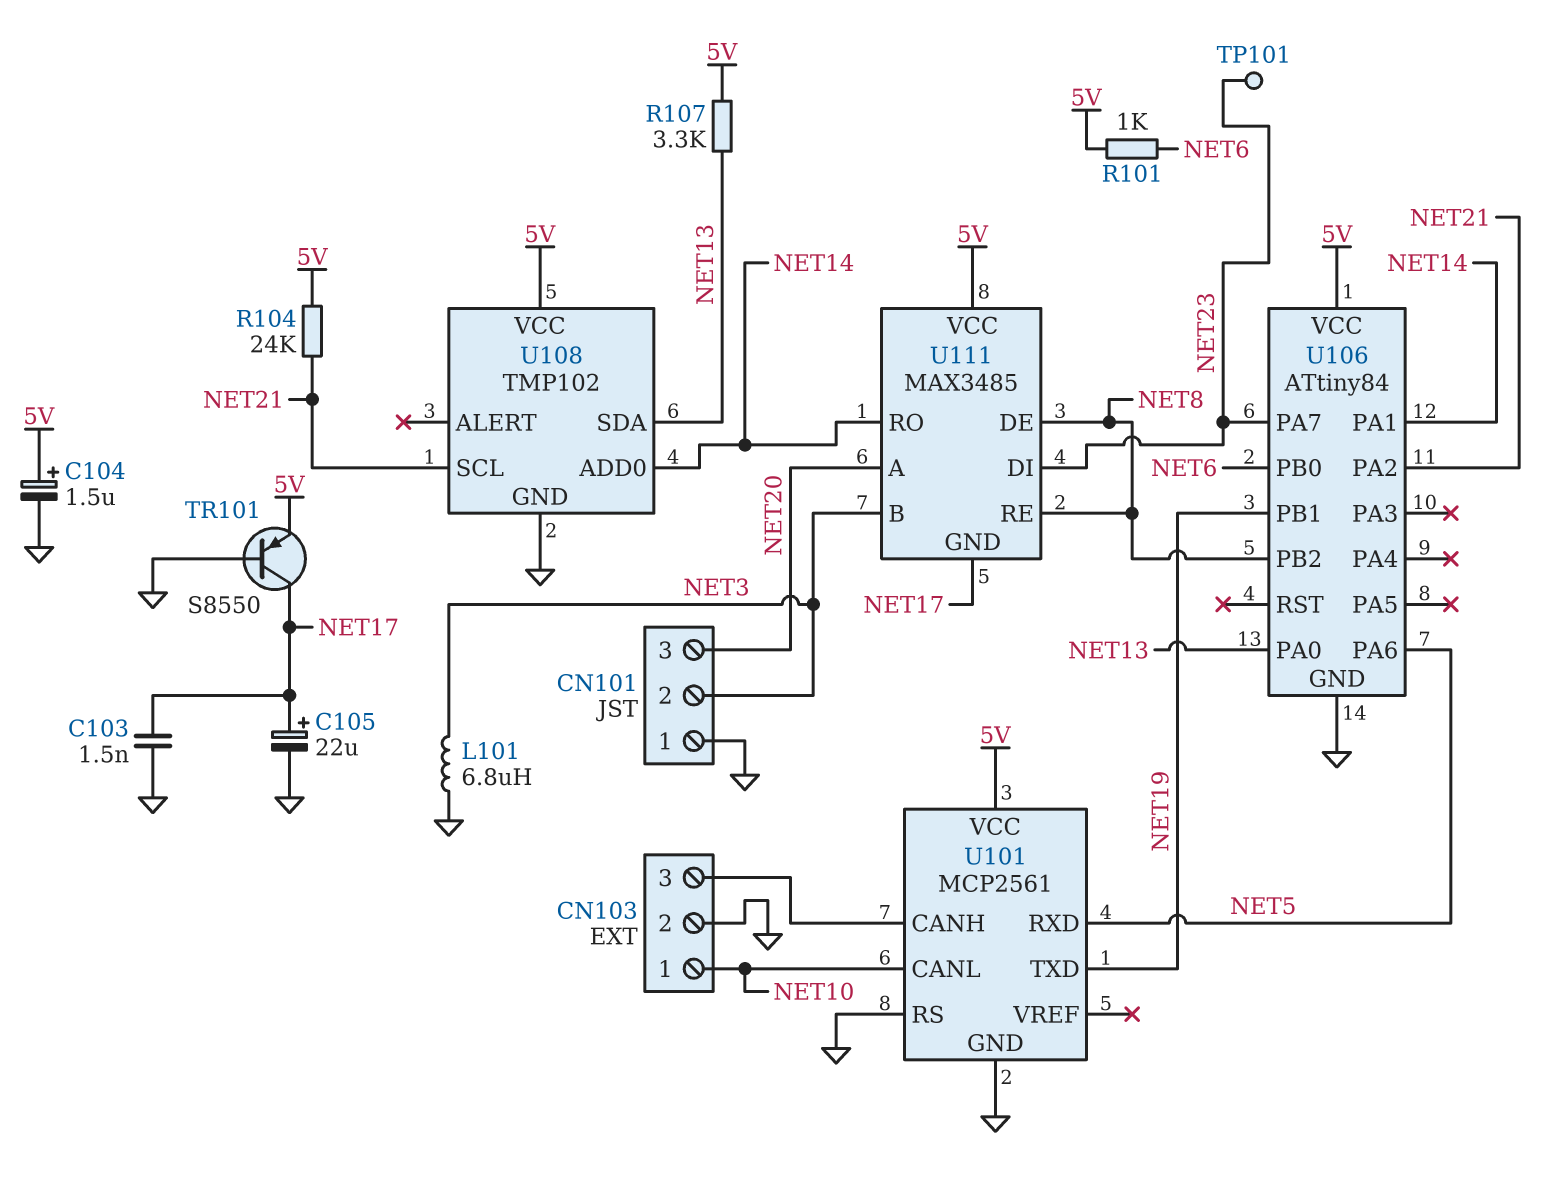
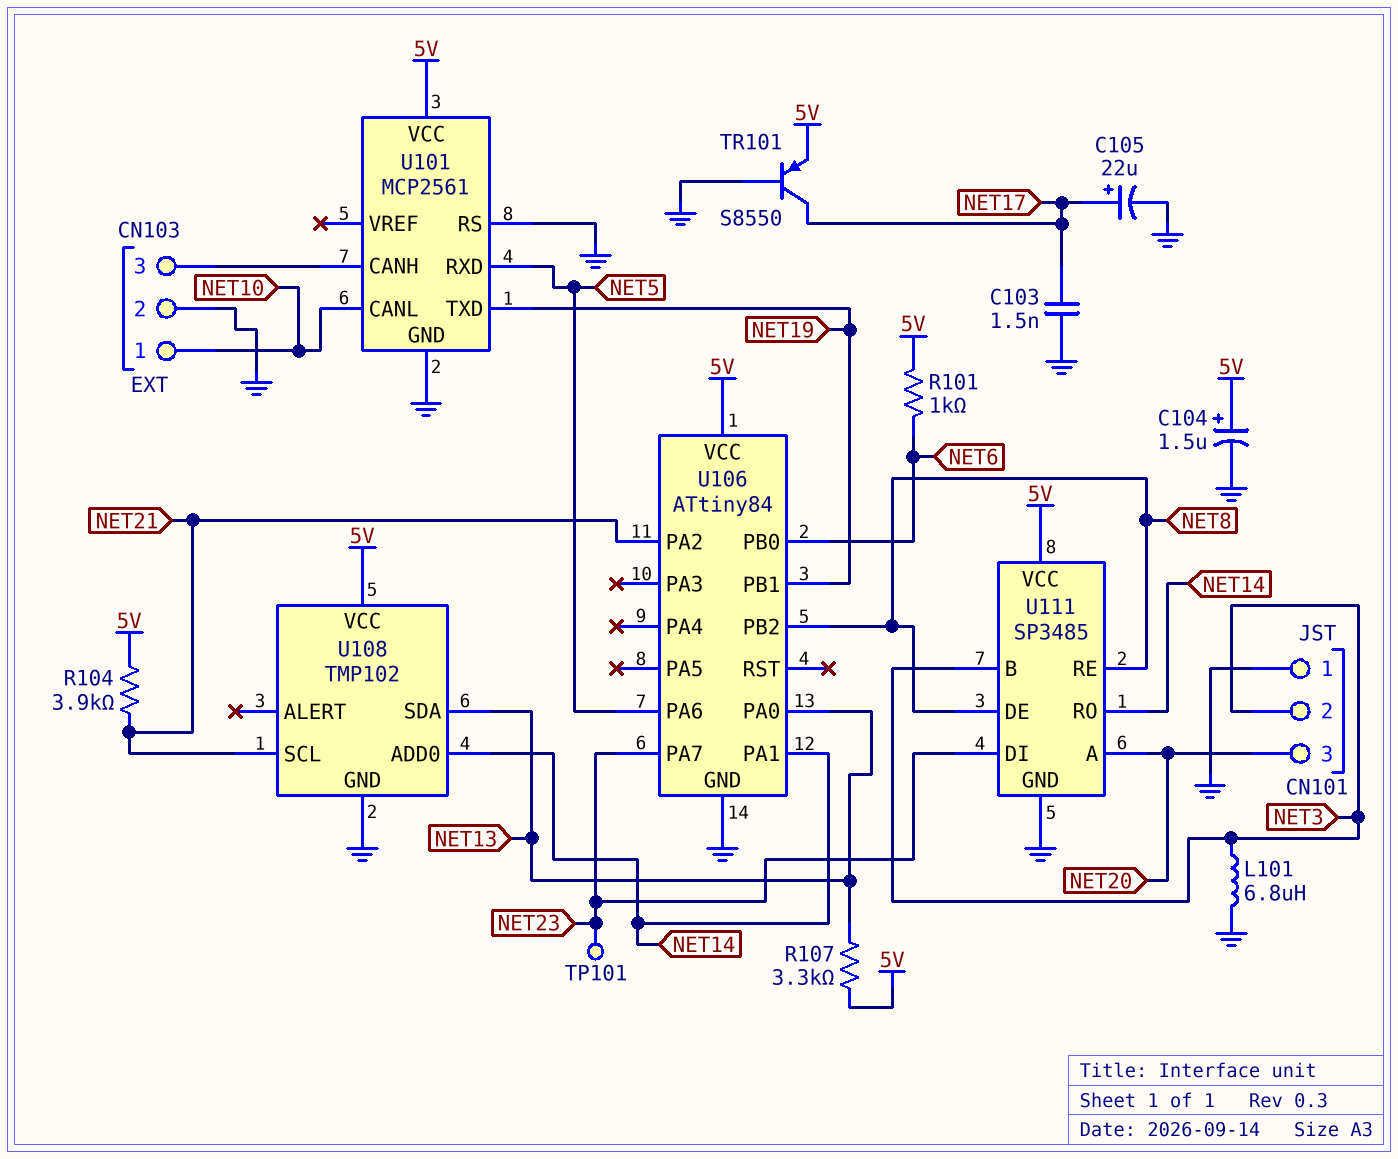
R104: 24k (5V, NET21) -> 3.9k (5V, NET21)
U111: MAX3485 -> SP3485
U111 pin GND: NET17 -> GND

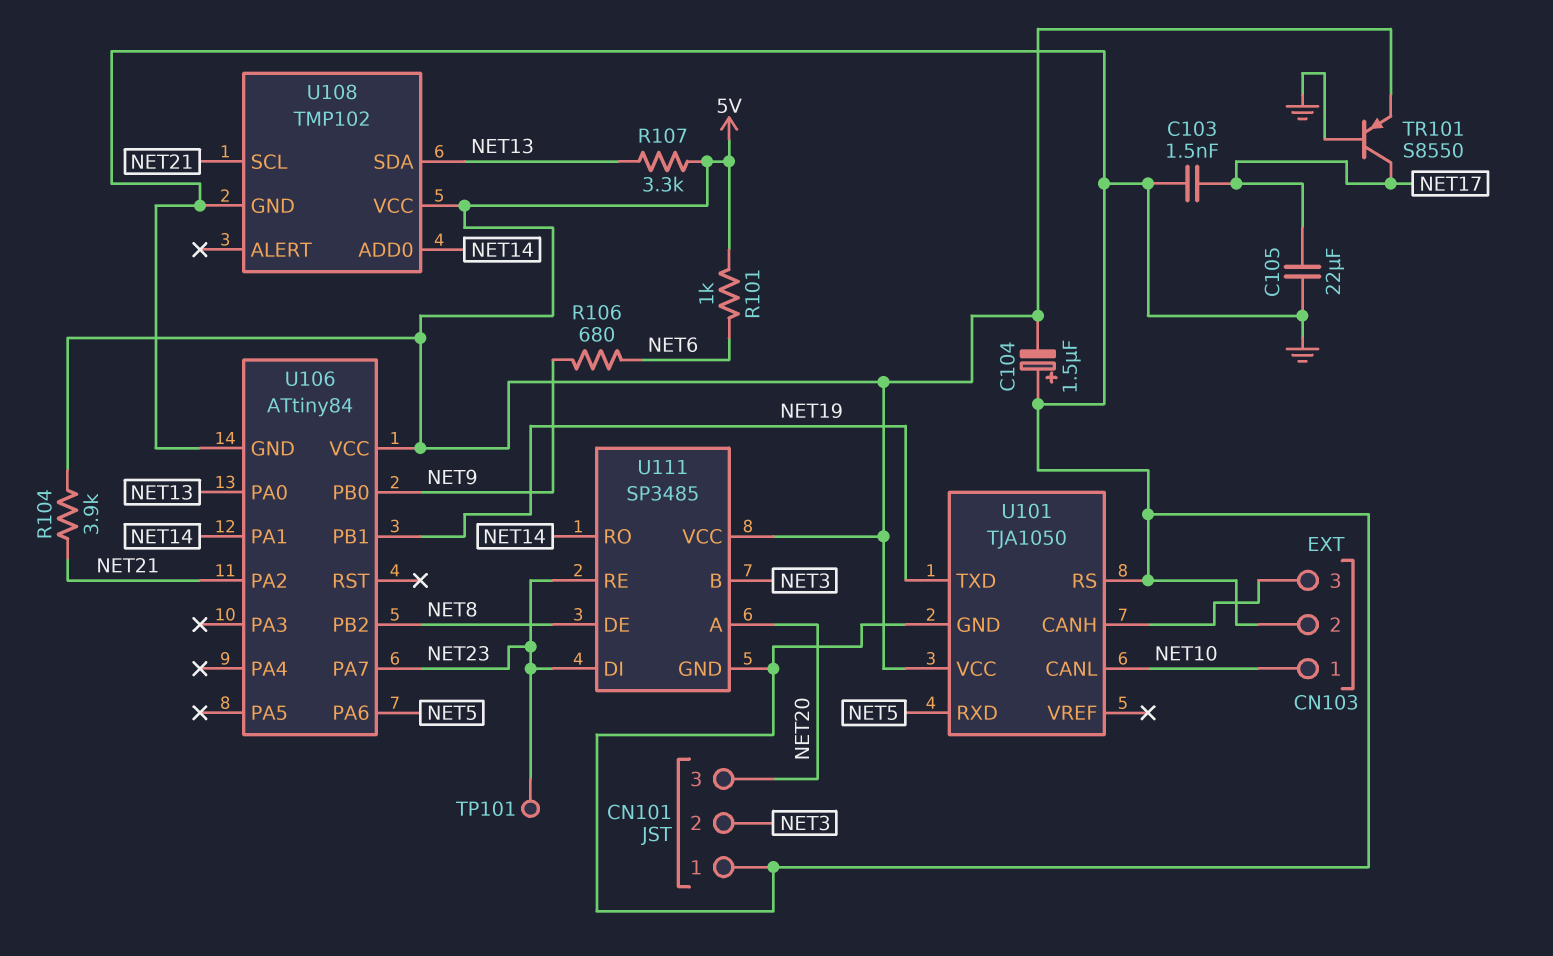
C104: 1.5uF (plus 5V, minus GND) -> 1.5uF (plus GND, minus 5V)
C105: 22uF (plus NET17, minus GND) -> 22uF (GND, NET17)
L101: 6.8uH (GND, NET3) -> none
R106: none -> 680 (NET6, NET9)
U101: MCP2561 -> TJA1050
U106 pin PB0: NET6 -> NET9
U111 pin RE: NET8 -> NET23

